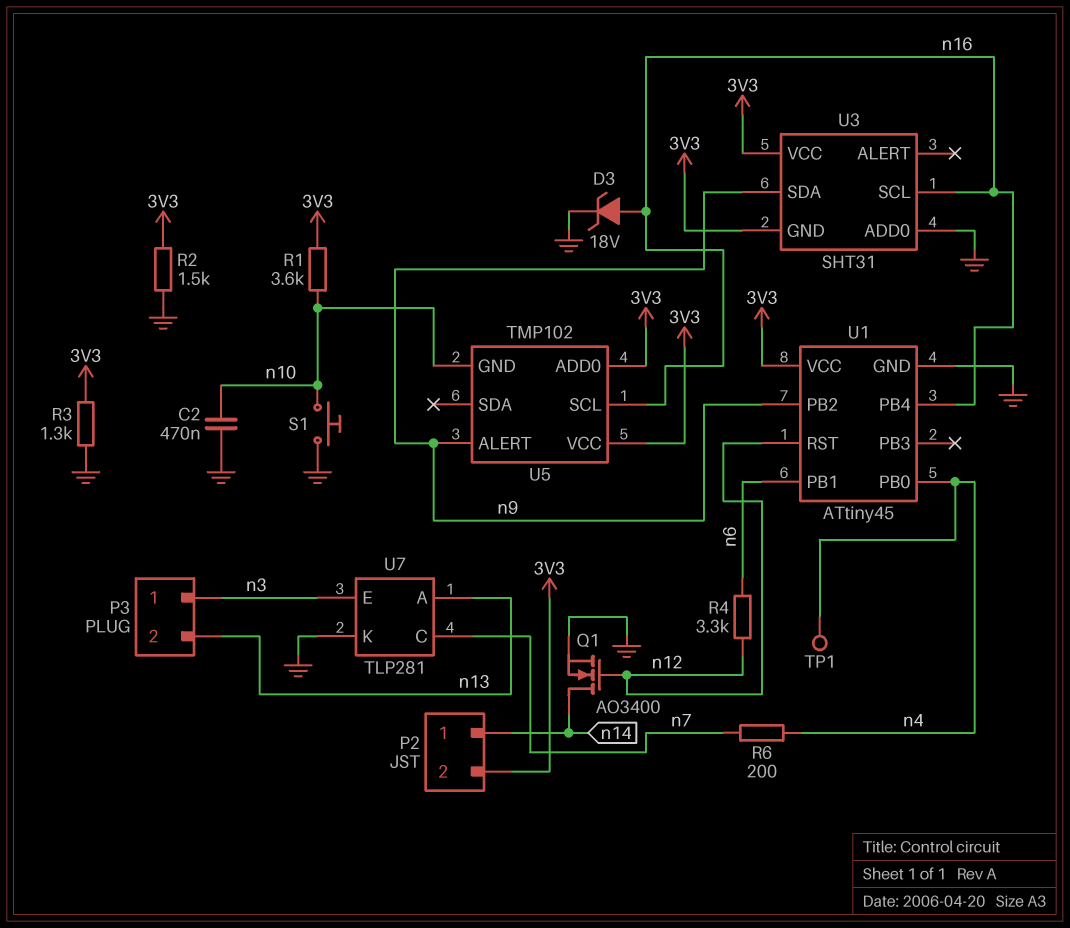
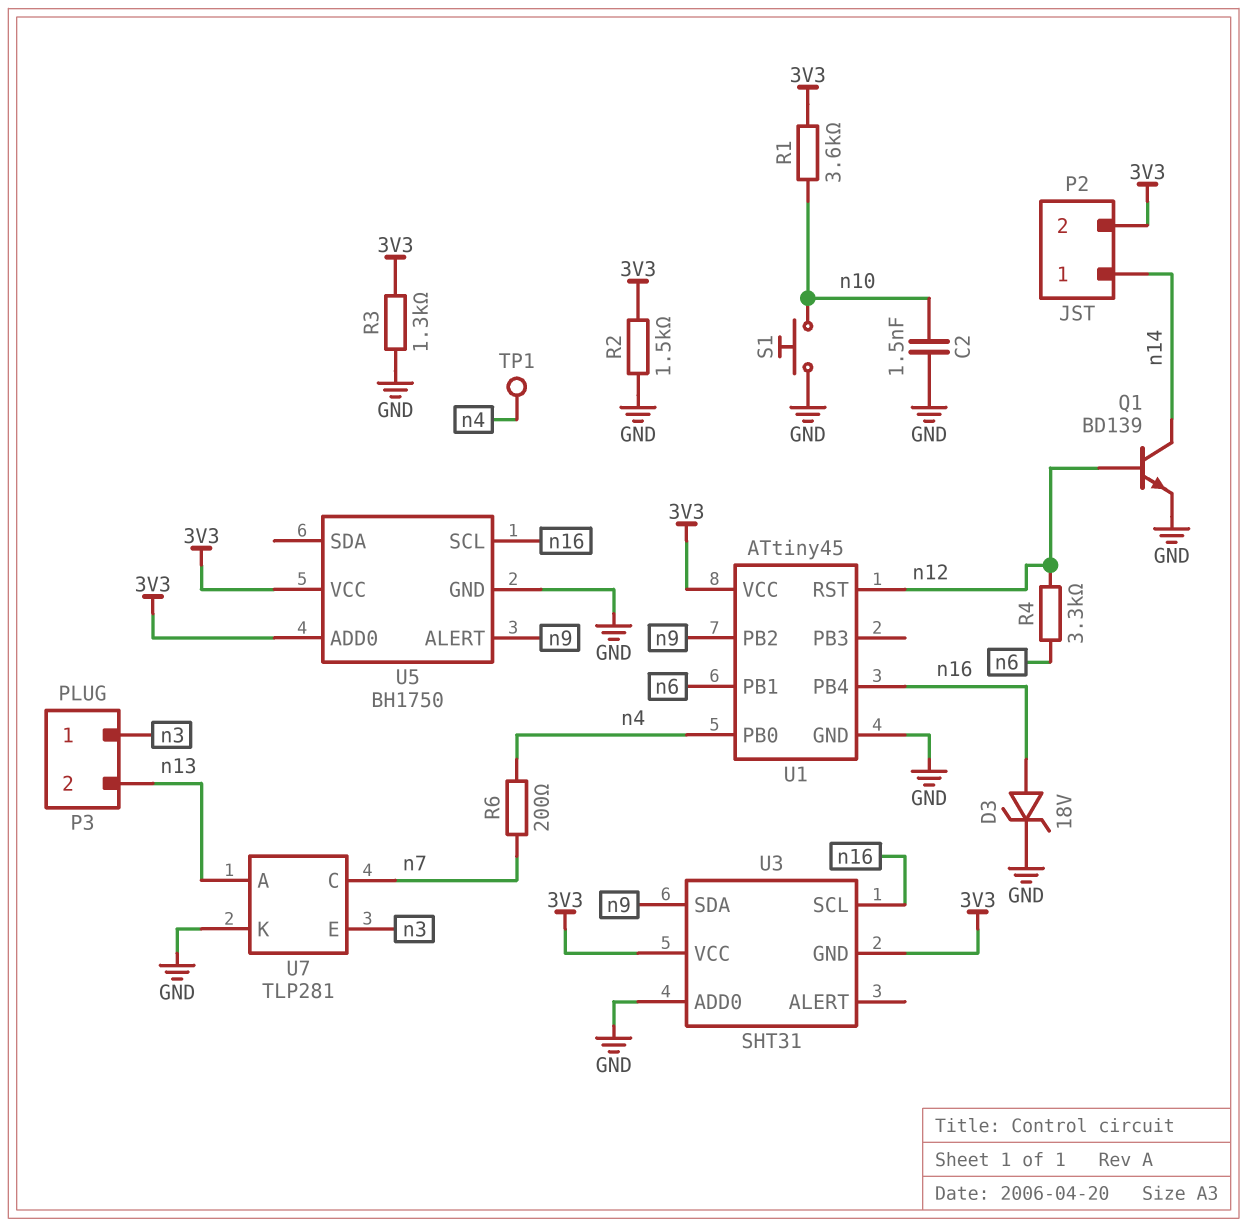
C2: 470nF (GND, n10) -> 1.5nF (GND, n10)
Q1: NMOS AO3400 (G n12, D n14, S GND) -> NPN BD139 (B n12, C n14, E GND)
U5: TMP102 -> BH1750
U5 pin GND: n10 -> GND

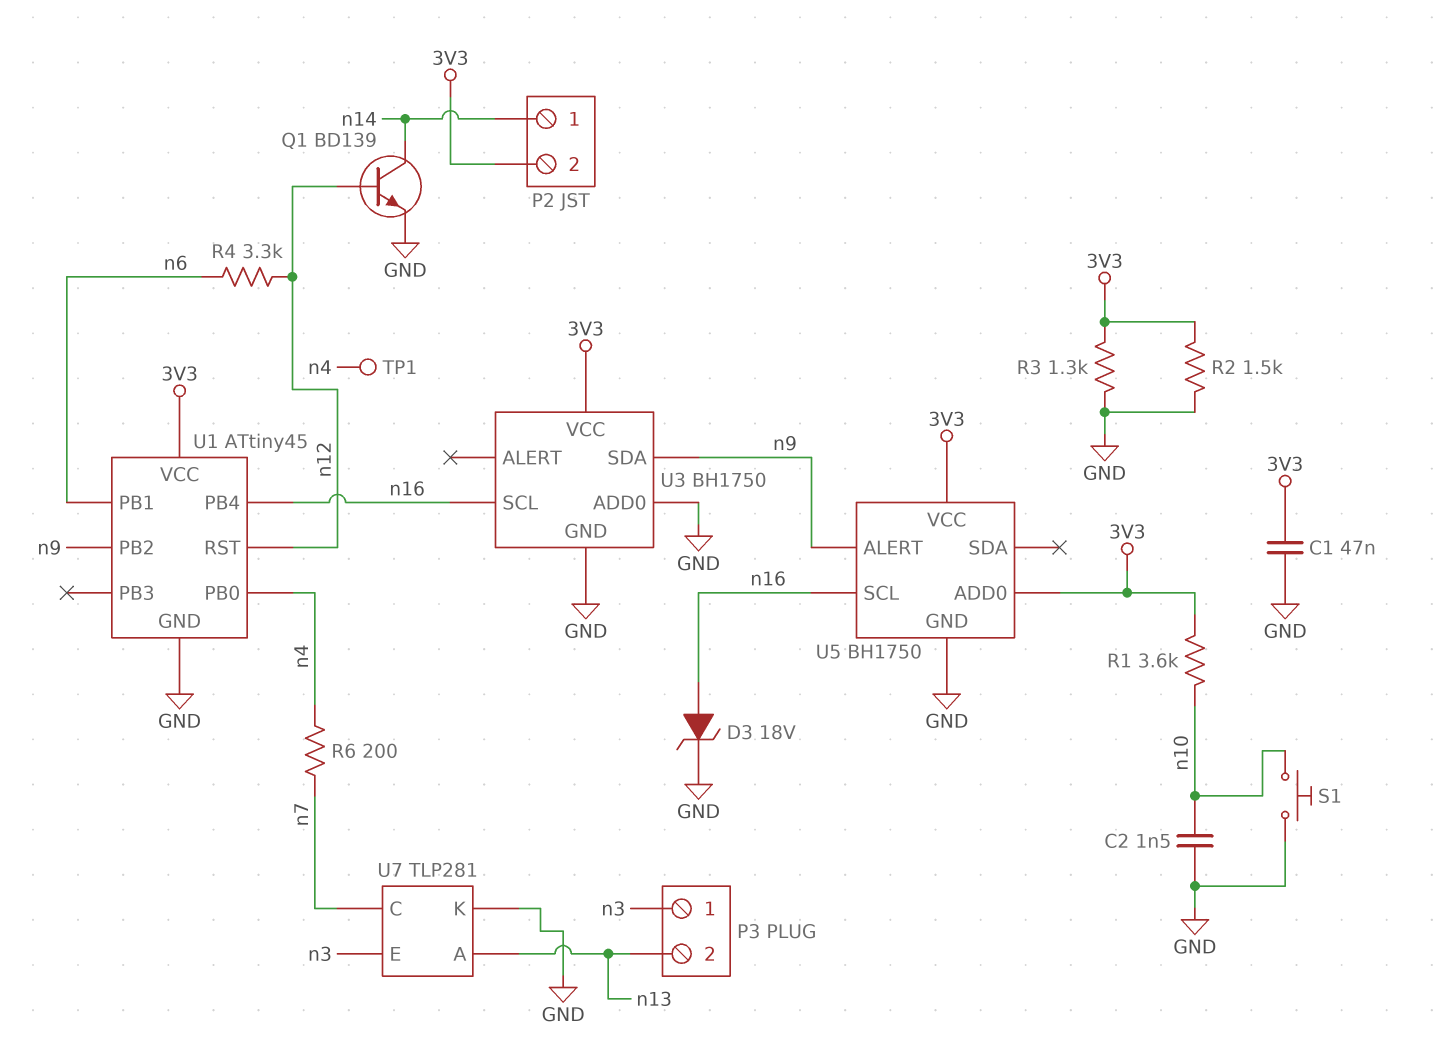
C1: none -> 47nF (3V3, GND)
U3: SHT31 -> BH1750
U3 pin GND: 3V3 -> GND

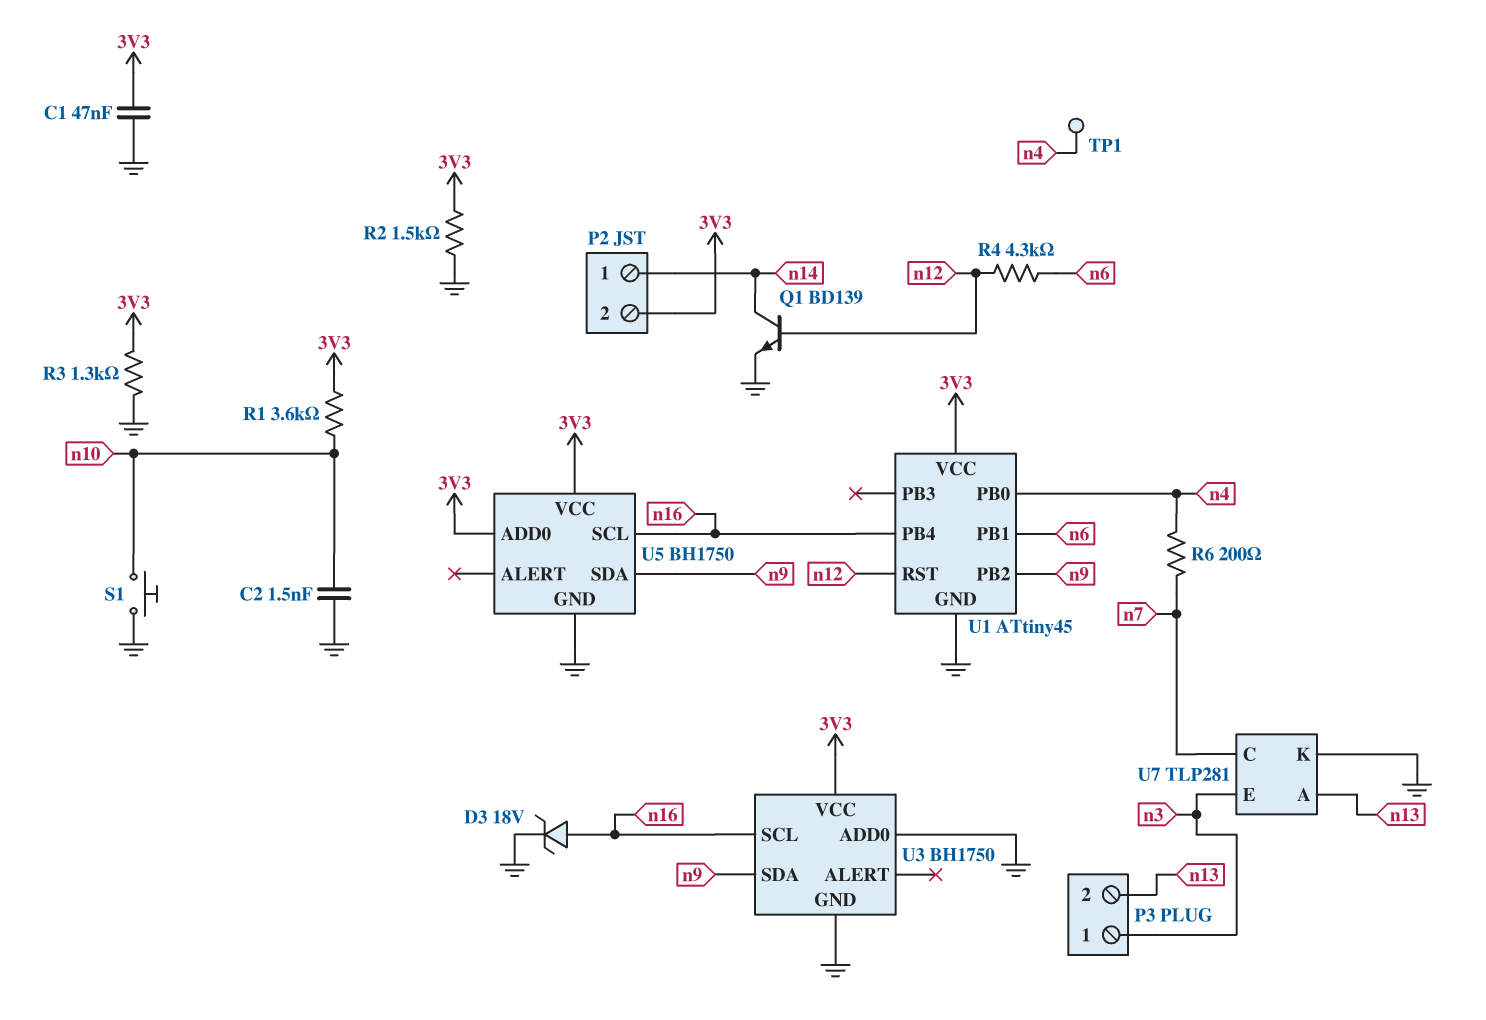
R4: 3.3k (n6, n12) -> 4.3k (n6, n12)
U5 pin ALERT: n9 -> none
U5 pin SDA: none -> n9

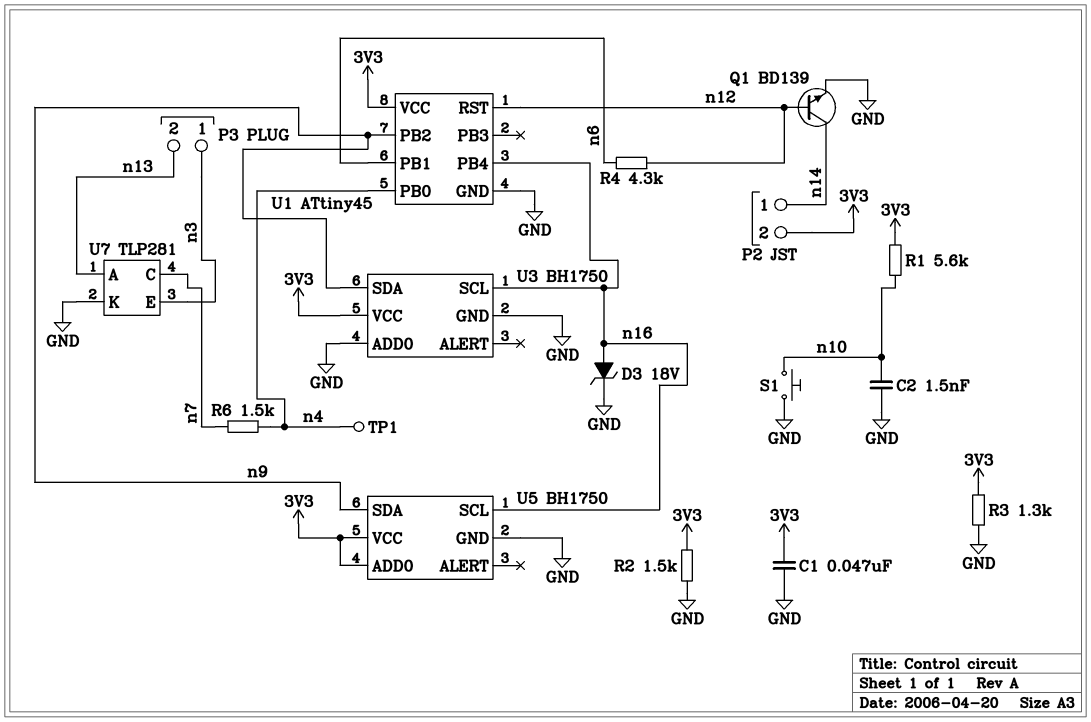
R1: 3.6k (3V3, n10) -> 5.6k (3V3, n10)
R6: 200 (n4, n7) -> 1.5k (n4, n7)

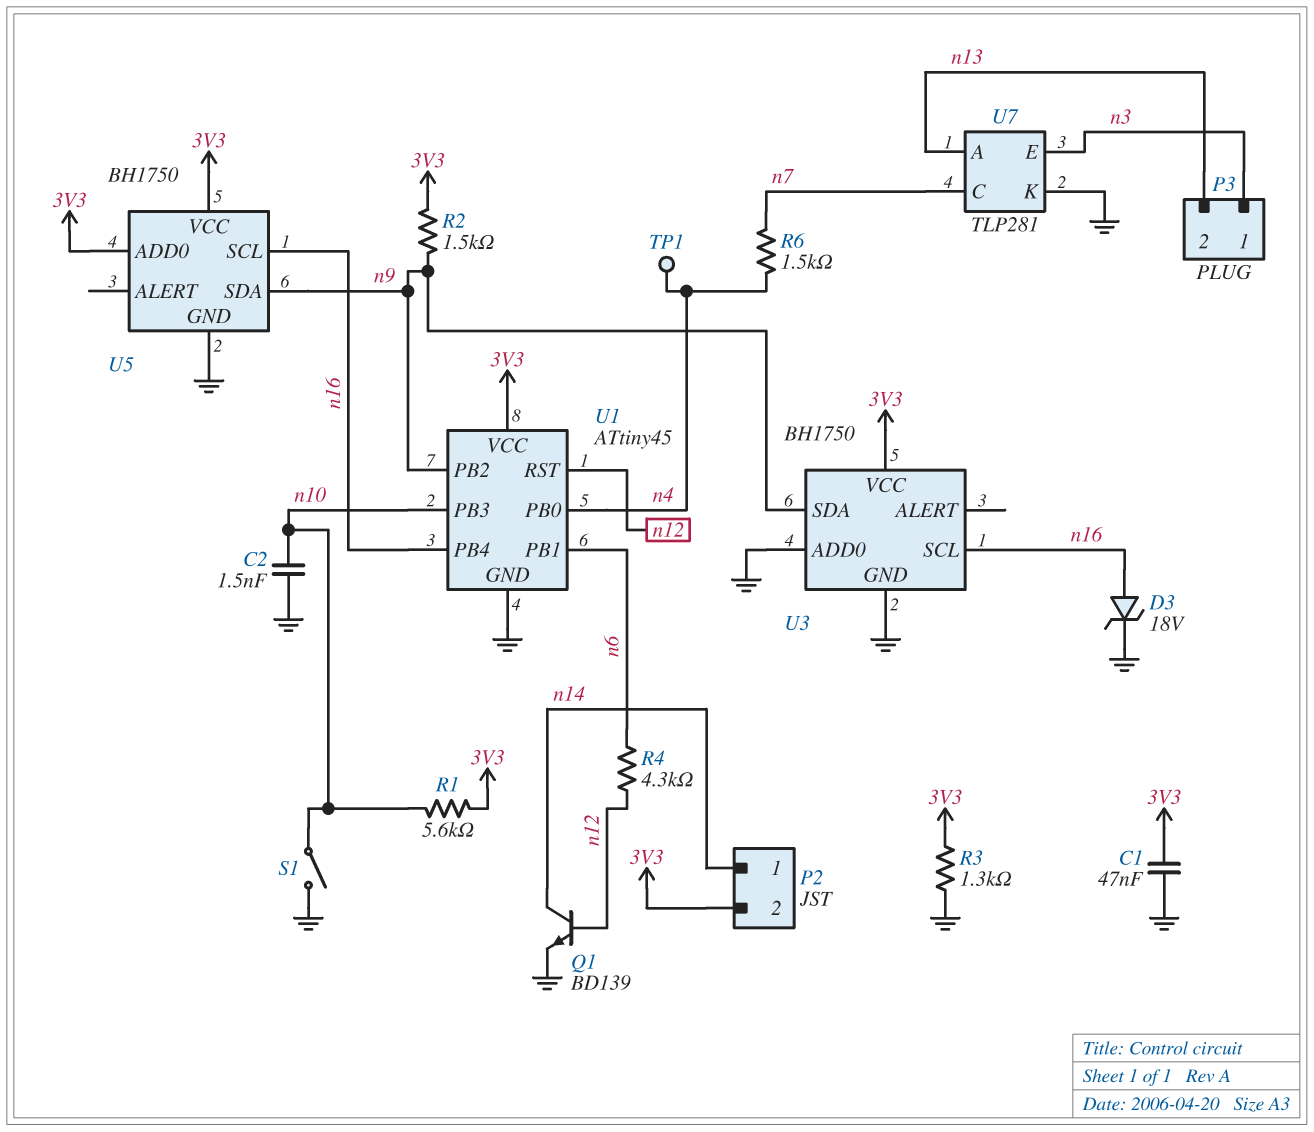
R2: 1.5k (3V3, GND) -> 1.5k (3V3, n9)
S1: button (GND, n10) -> switch (GND, n10)
U1 pin PB3: none -> n10

